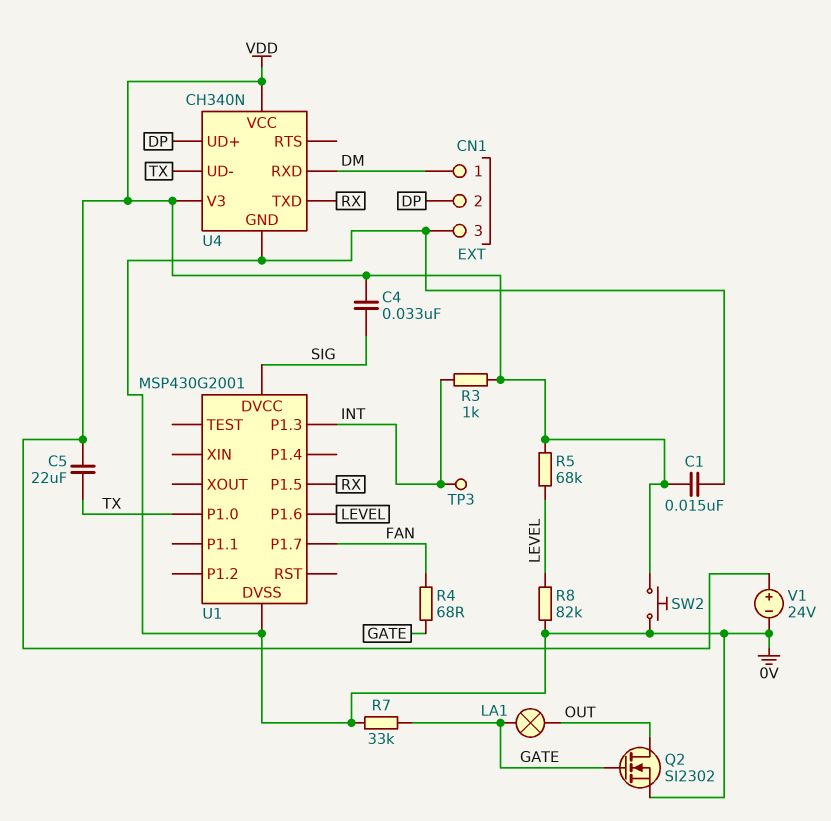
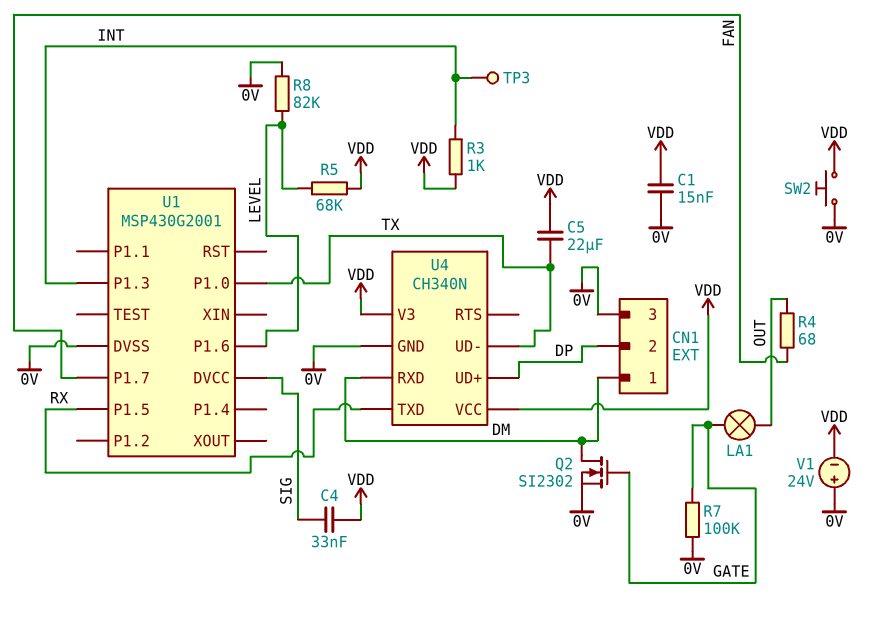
Q2: NMOS SI2302 (G GATE, D OUT, S 0V) -> NMOS SI2302 (G GATE, D DM, S 0V)
R4: 68 (FAN, GATE) -> 68 (FAN, OUT)
R7: 33k (0V, GATE) -> 100k (0V, GATE)
V1: 24V (plus VDD, minus 0V) -> 24V (plus 0V, minus VDD)

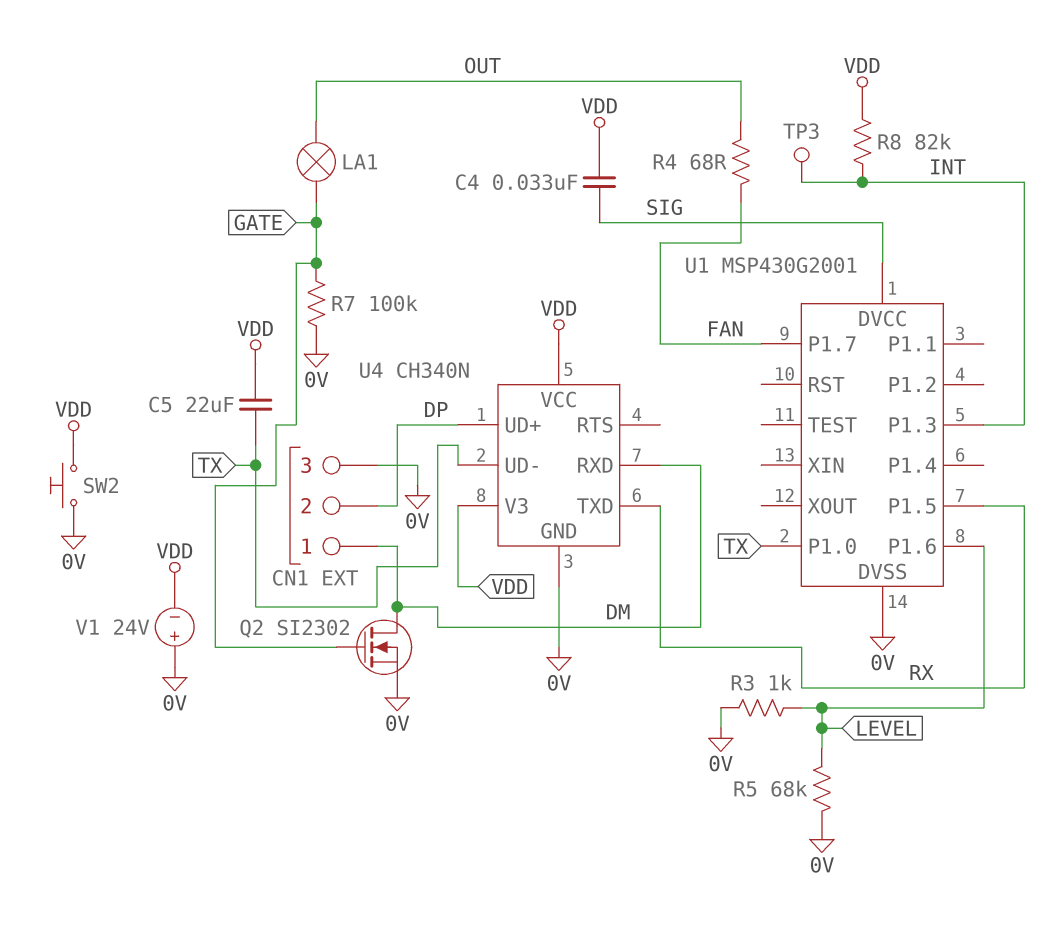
C1: 15nF (0V, VDD) -> none
R3: 1k (INT, VDD) -> 1k (0V, LEVEL)
R5: 68k (LEVEL, VDD) -> 68k (0V, LEVEL)
R8: 82k (0V, LEVEL) -> 82k (INT, VDD)

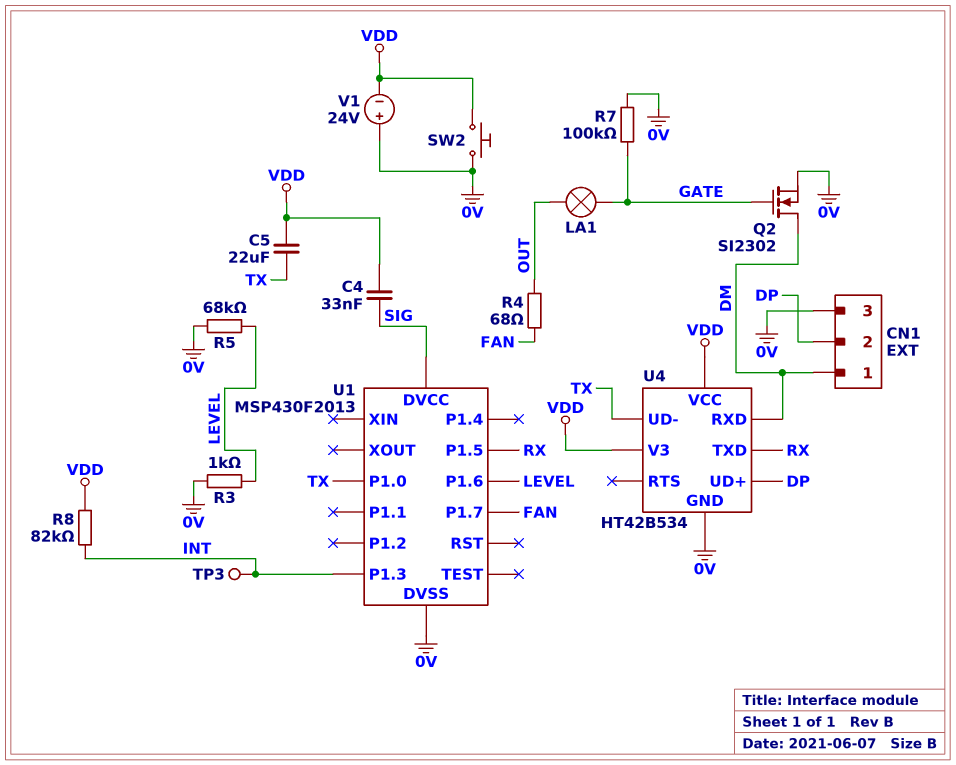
U1: MSP430G2001 -> MSP430F2013
U4: CH340N -> HT42B534

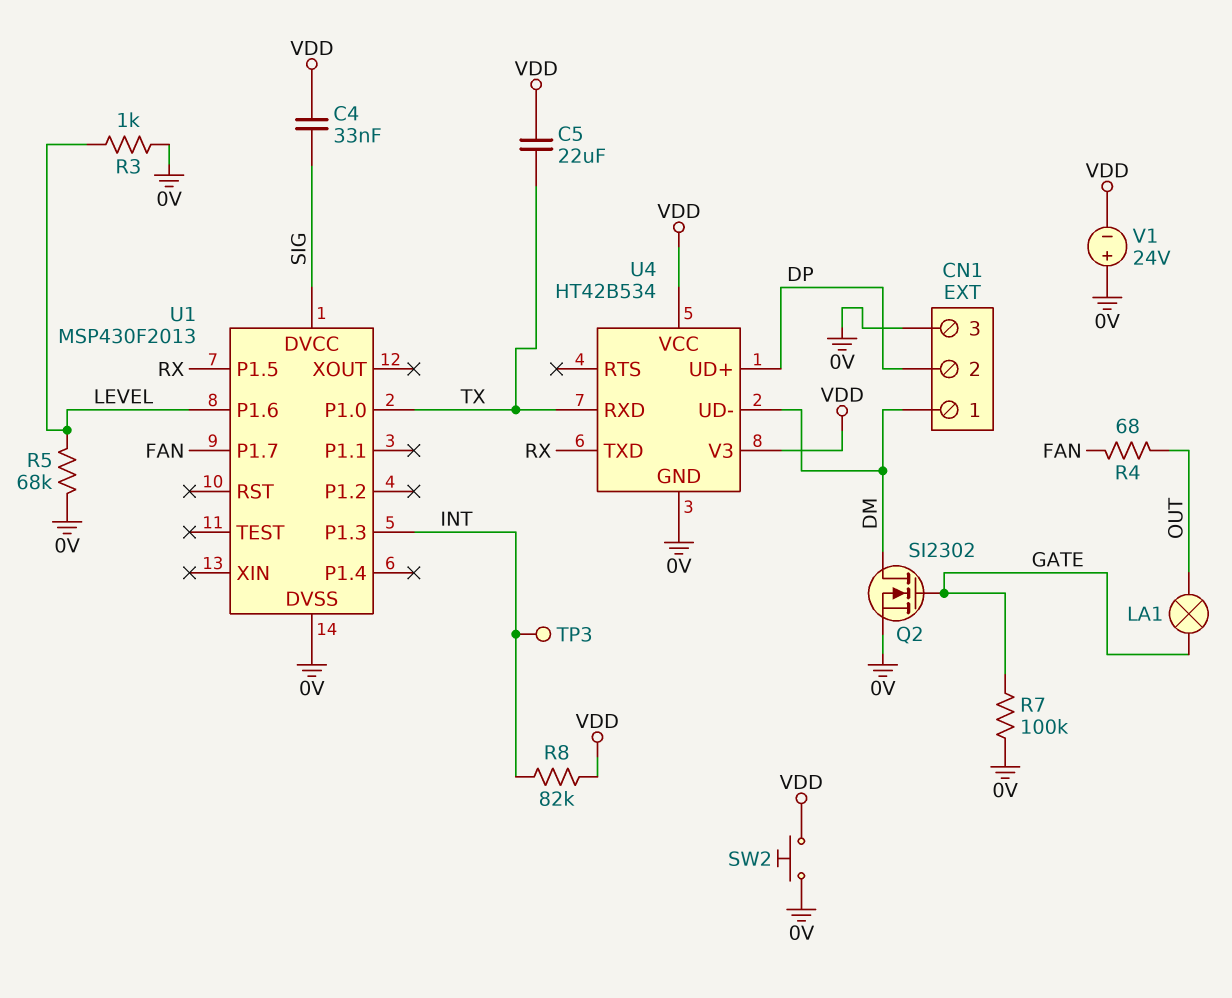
U4 pin RXD: DM -> TX
U4 pin UD-: TX -> DM

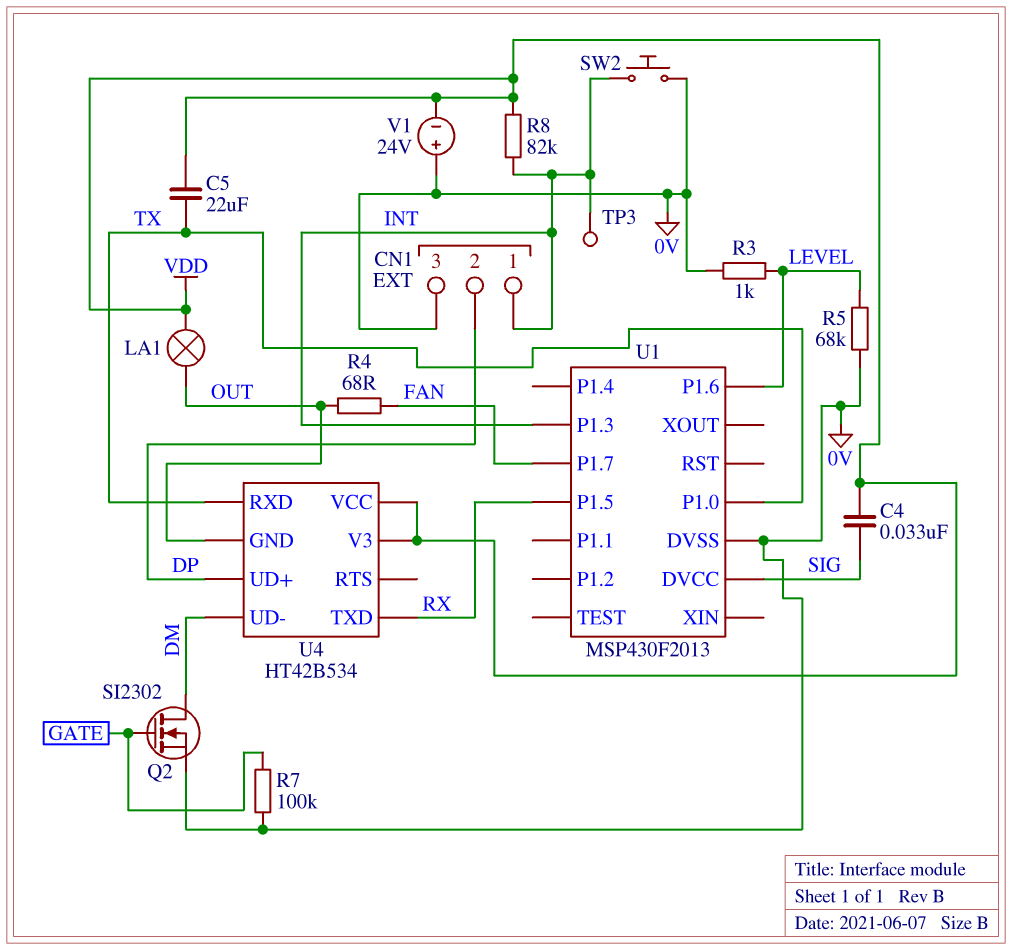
CN1 pin 1: DM -> INT
LA1: lamp (GATE, OUT) -> lamp (OUT, VDD)
SW2: button (0V, VDD) -> button (0V, INT)
U4 pin GND: 0V -> OUT

